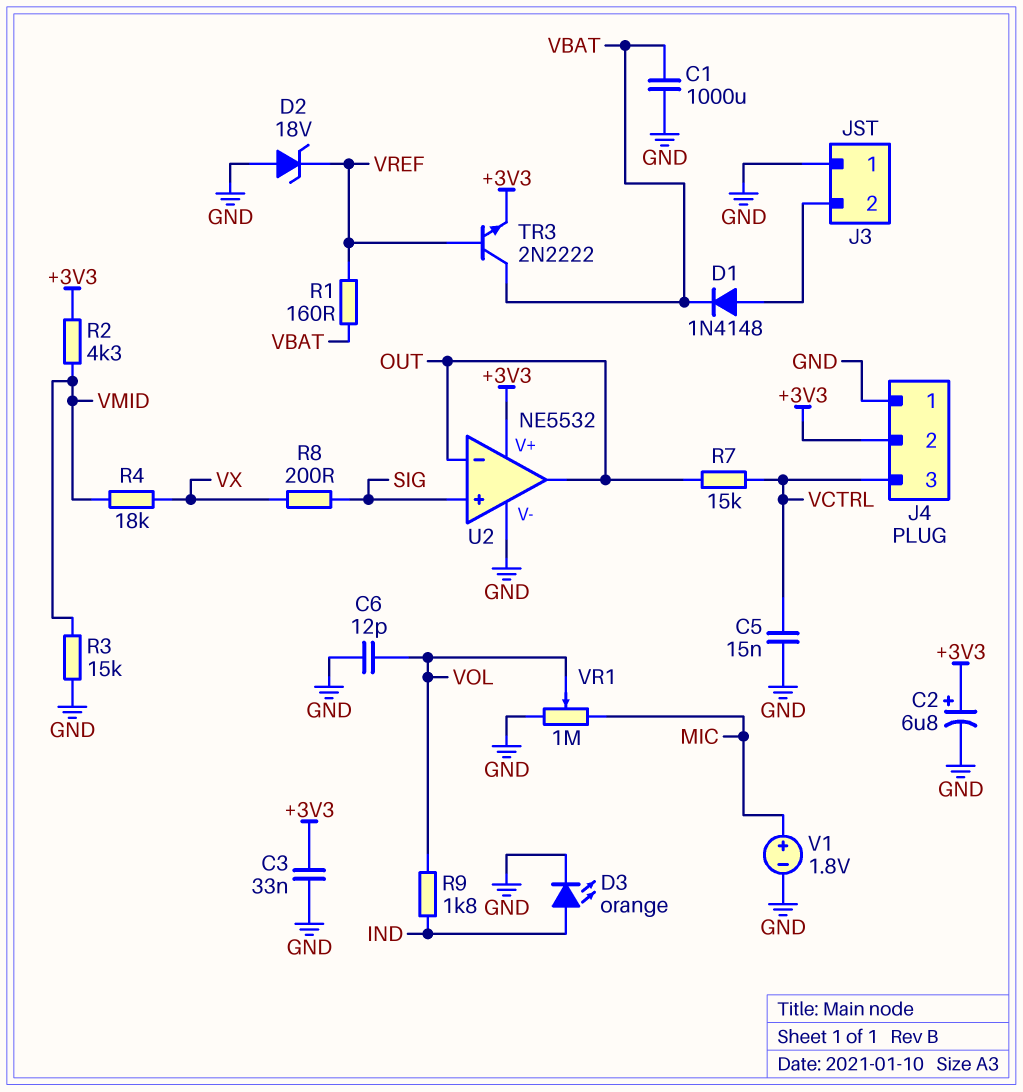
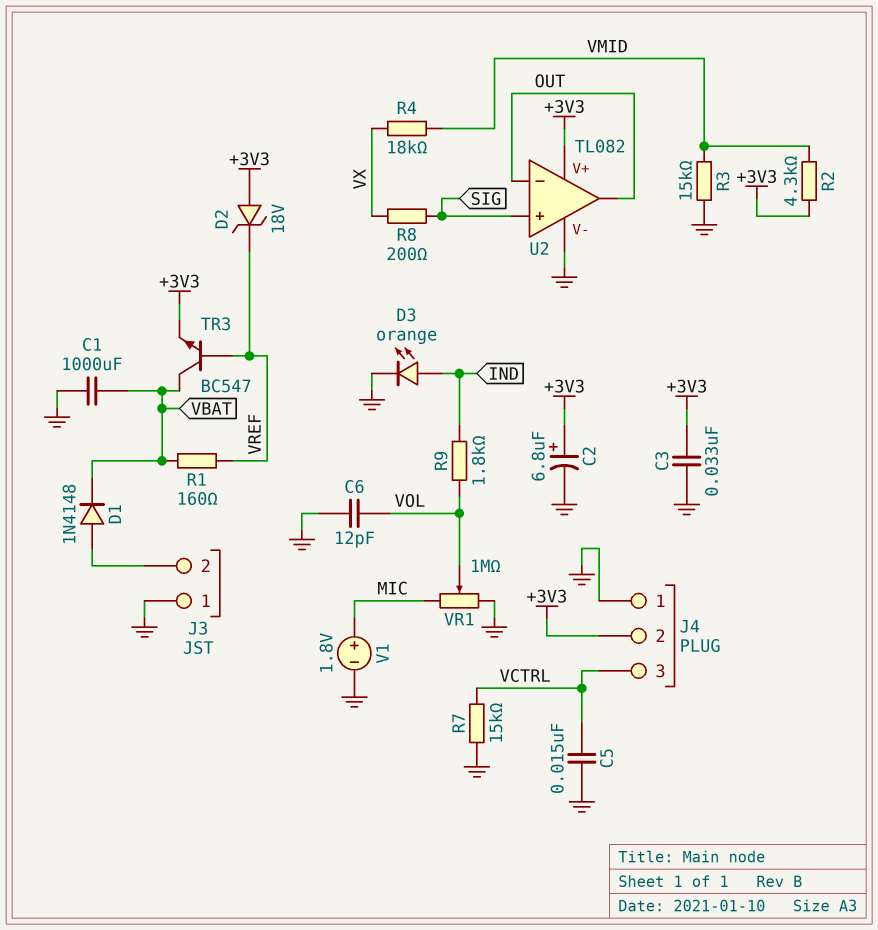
D2: zener 18V (A GND, K VREF) -> zener 18V (A +3V3, K VREF)
R7: 15k (OUT, VCTRL) -> 15k (GND, VCTRL)
TR3: NPN 2N2222 (B VREF, C VBAT, E +3V3) -> NPN BC547 (B VREF, C VBAT, E +3V3)
U2: NE5532 -> TL082

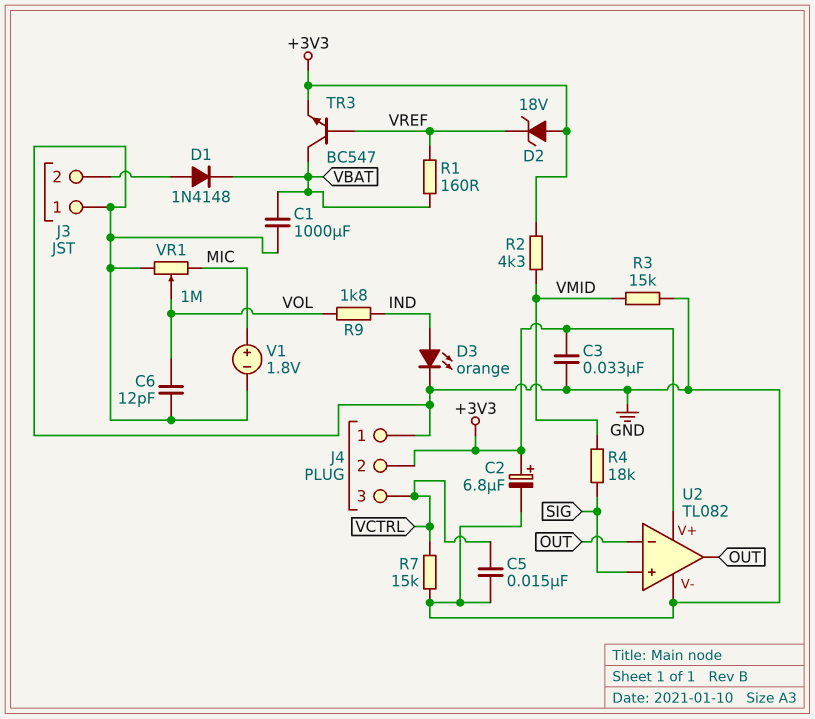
R4: 18k (VMID, VX) -> 18k (SIG, VMID)
R8: 200 (SIG, VX) -> none

